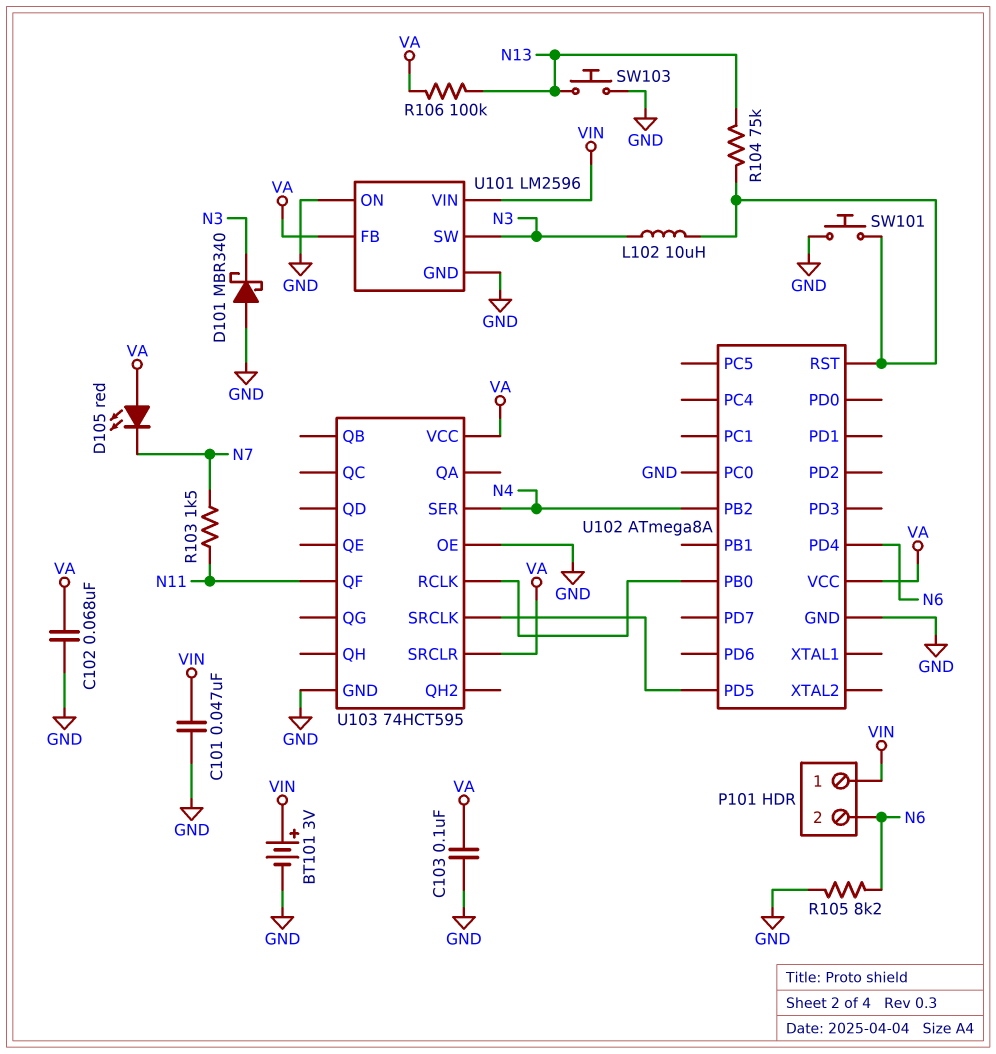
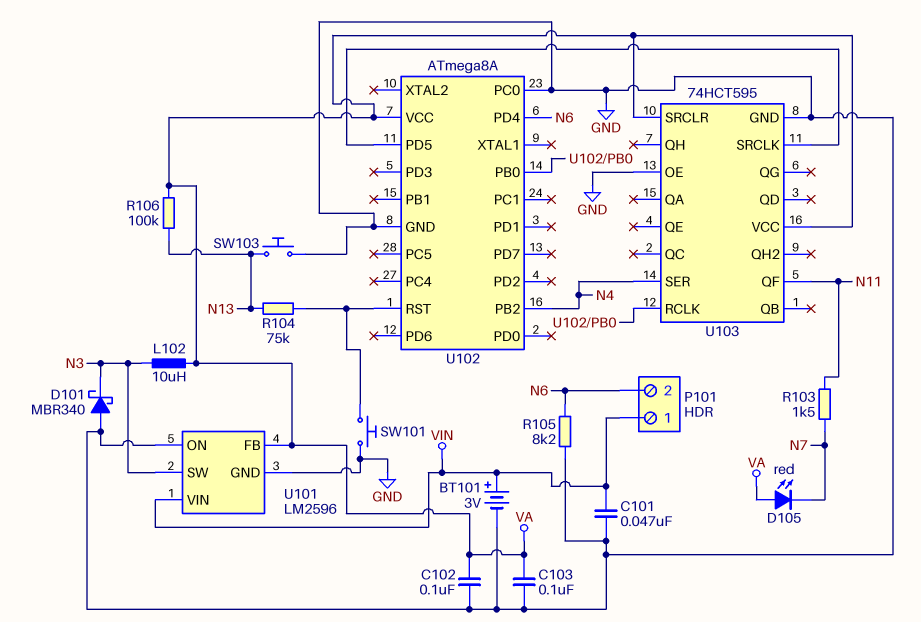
C102: 68nF (GND, VA) -> 100nF (GND, VA)
L102: 10uH (N3, U102/RST) -> 10uH (N3, VA)

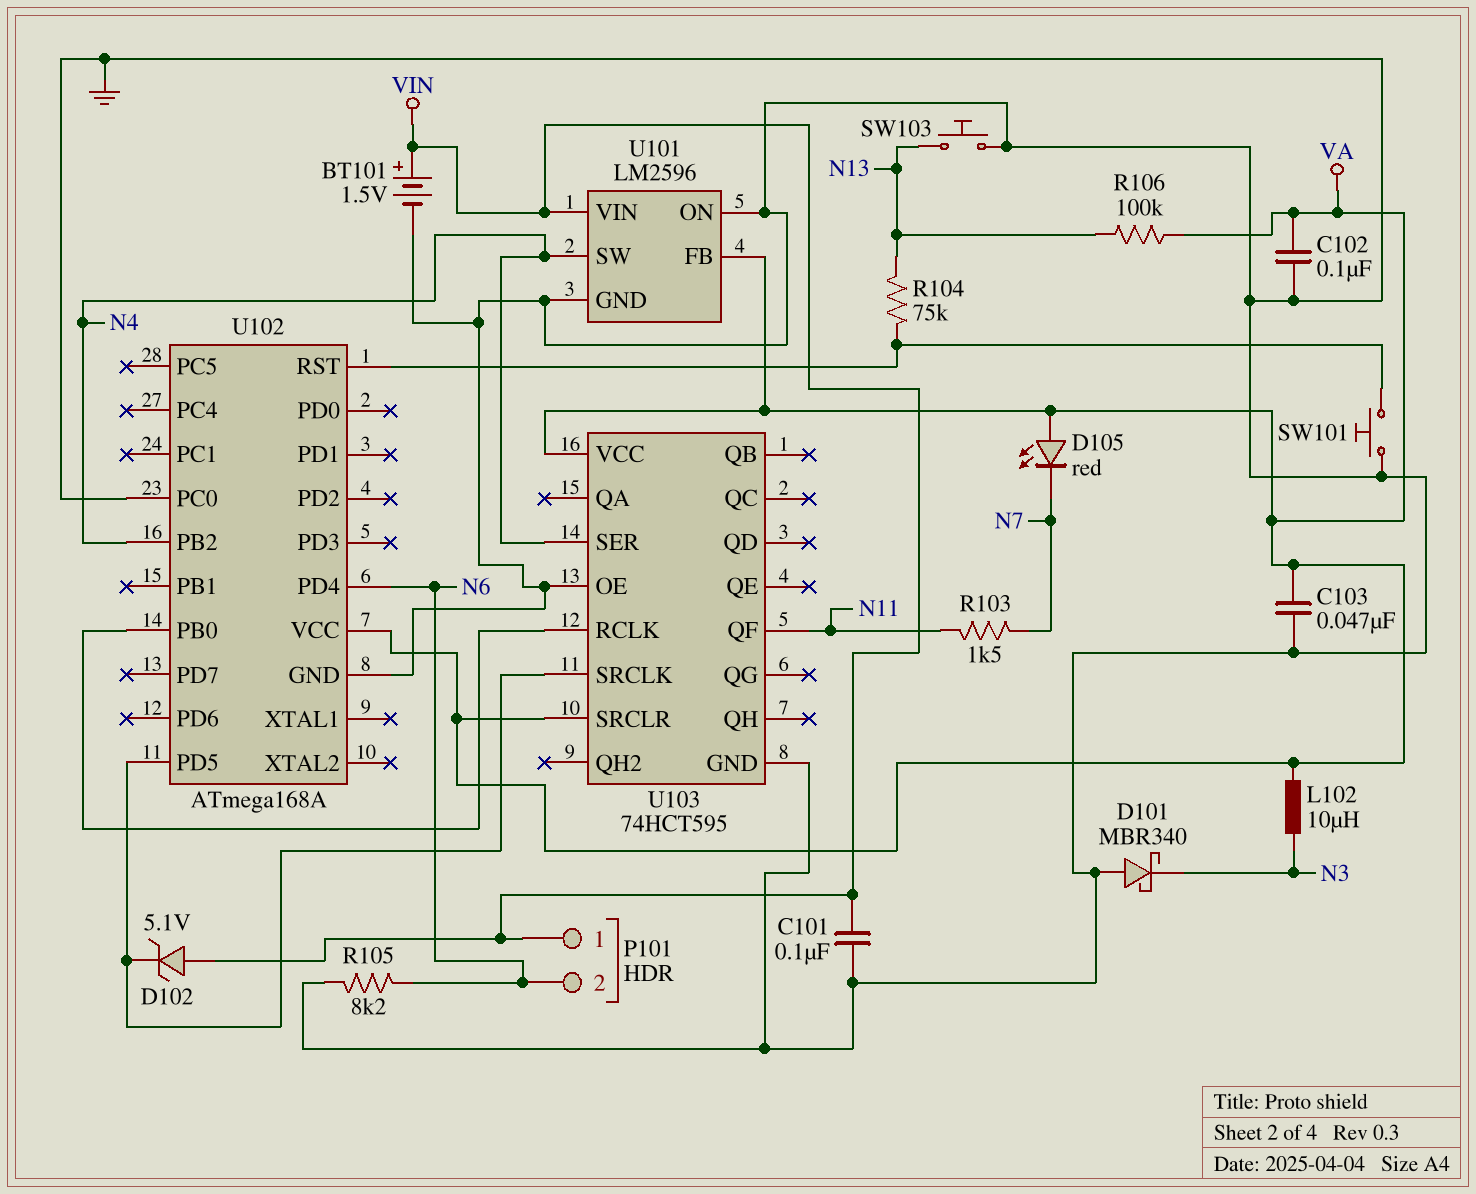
BT101: 3V (plus VIN, minus GND) -> 1.5V (plus VIN, minus GND)
C101: 47nF (GND, VIN) -> 100nF (GND, VIN)
C103: 100nF (GND, VA) -> 47nF (GND, VA)
D102: none -> zener 5.1V (A VIN, K U102/PD5)
U101 pin SW: N3 -> N4
U102: ATmega8A -> ATmega168A

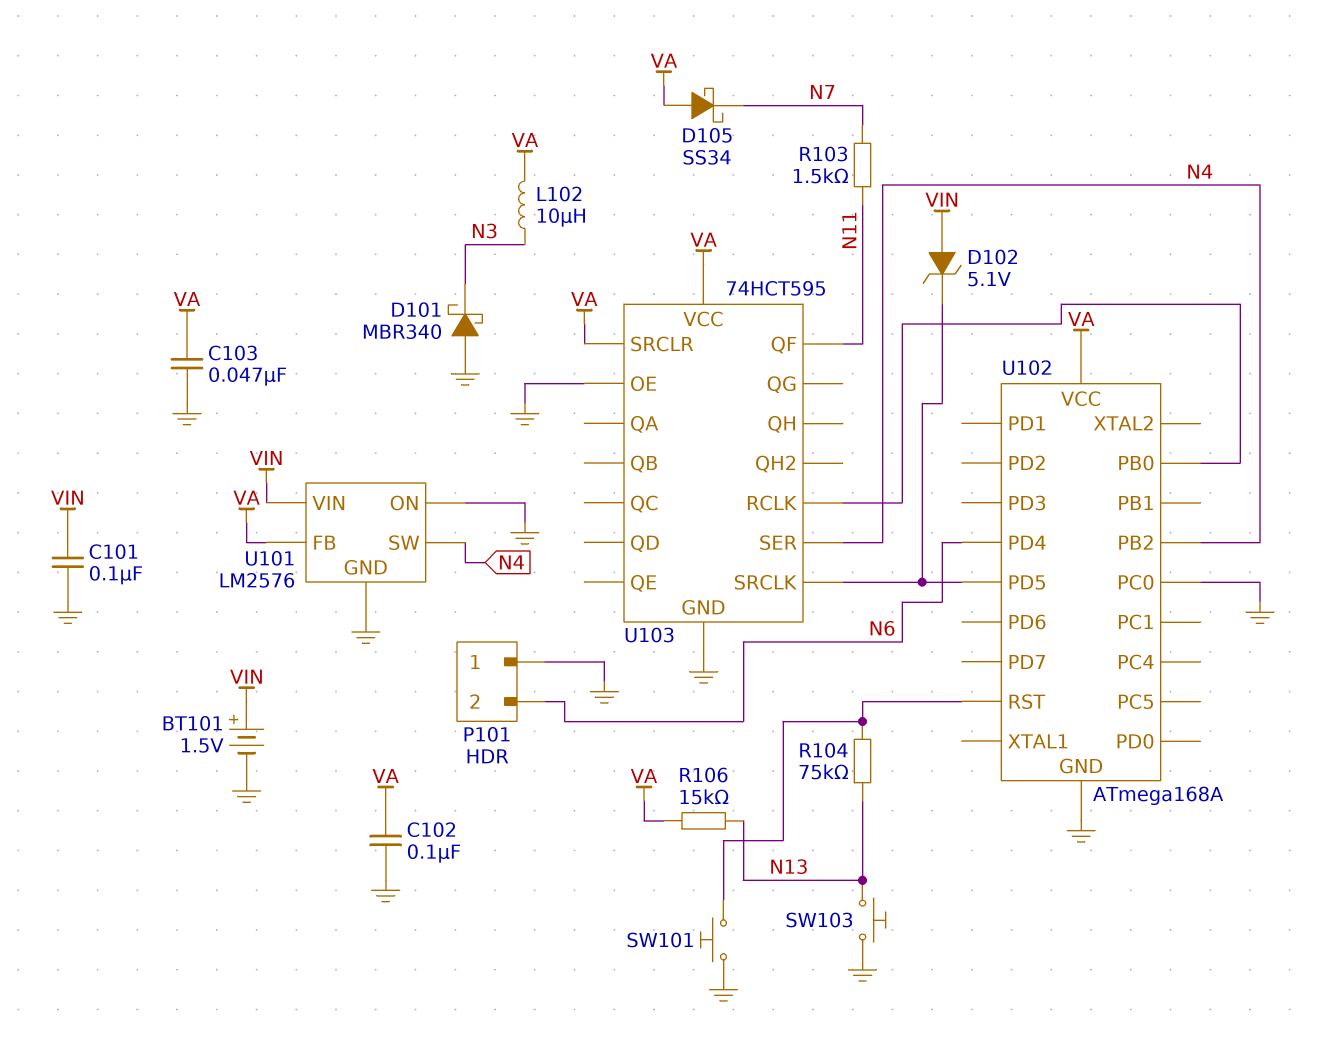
D105: LED red (A VA, K N7) -> schottky SS34 (A VA, K N7)
P101 pin 1: VIN -> GND
R105: 8.2k (GND, N6) -> none
R106: 100k (N13, VA) -> 15k (N13, VA)
U101: LM2596 -> LM2576

